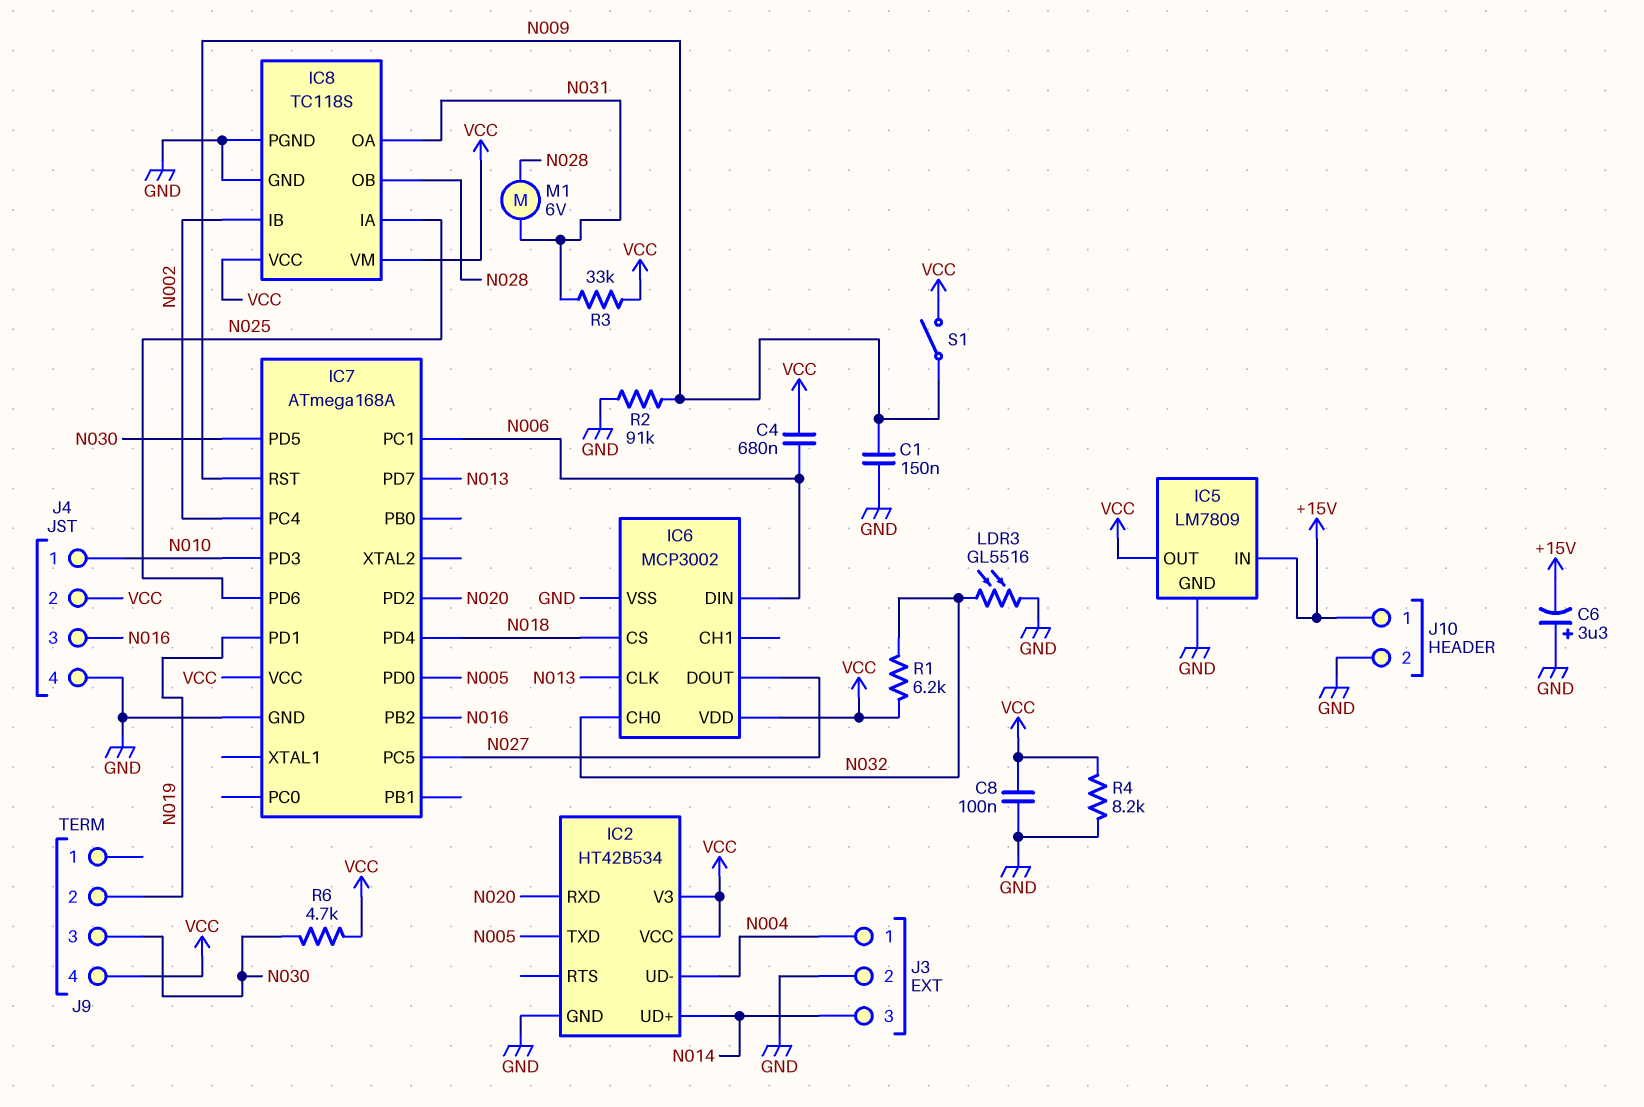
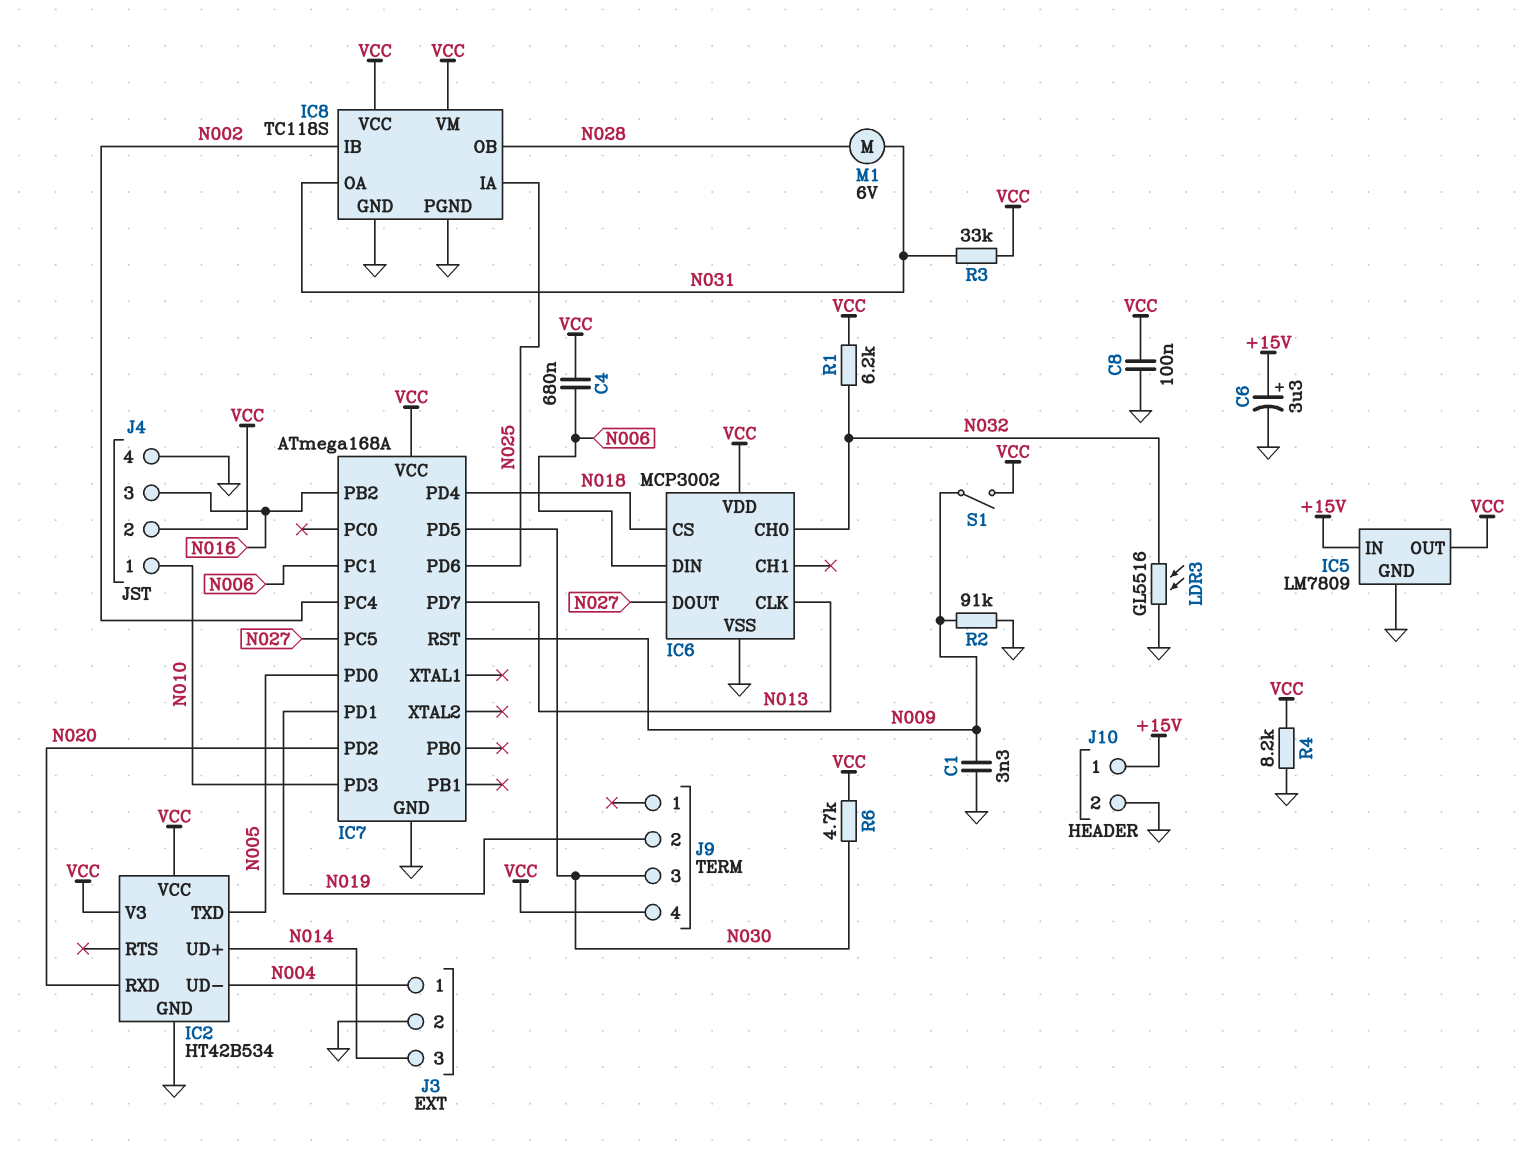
C1: 150nF (GND, N009) -> 3.3nF (GND, N009)
C6: 3.3uF (plus GND, minus +15V) -> 3.3uF (plus +15V, minus GND)

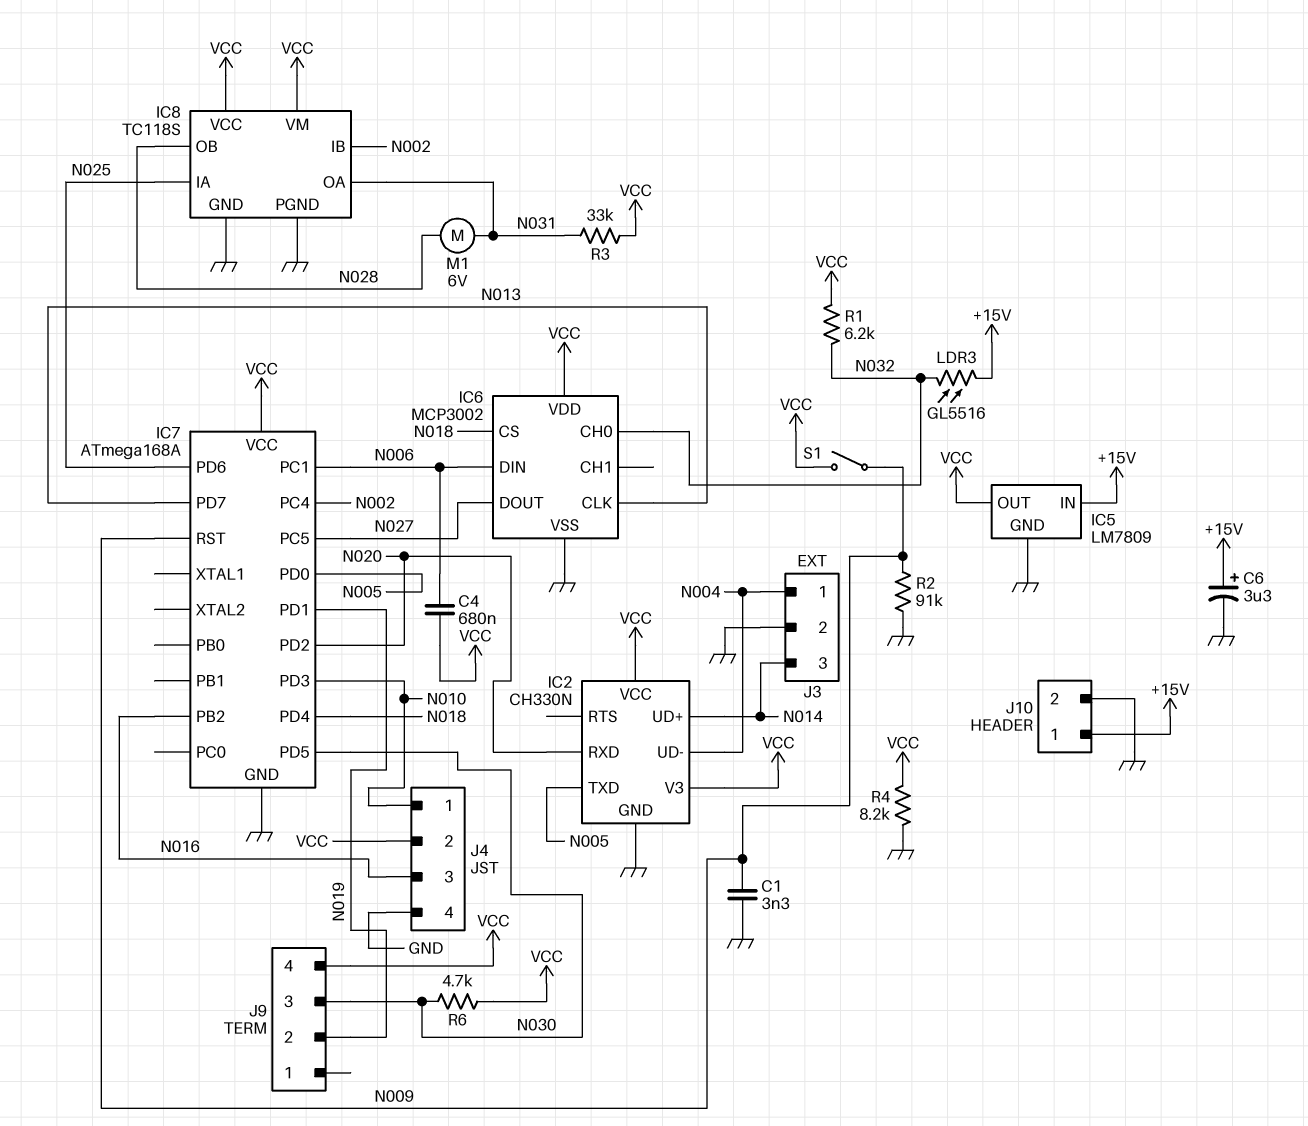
C8: 100nF (GND, VCC) -> none
IC2: HT42B534 -> CH330N
LDR3: GL5516 (GND, N032) -> GL5516 (+15V, N032)

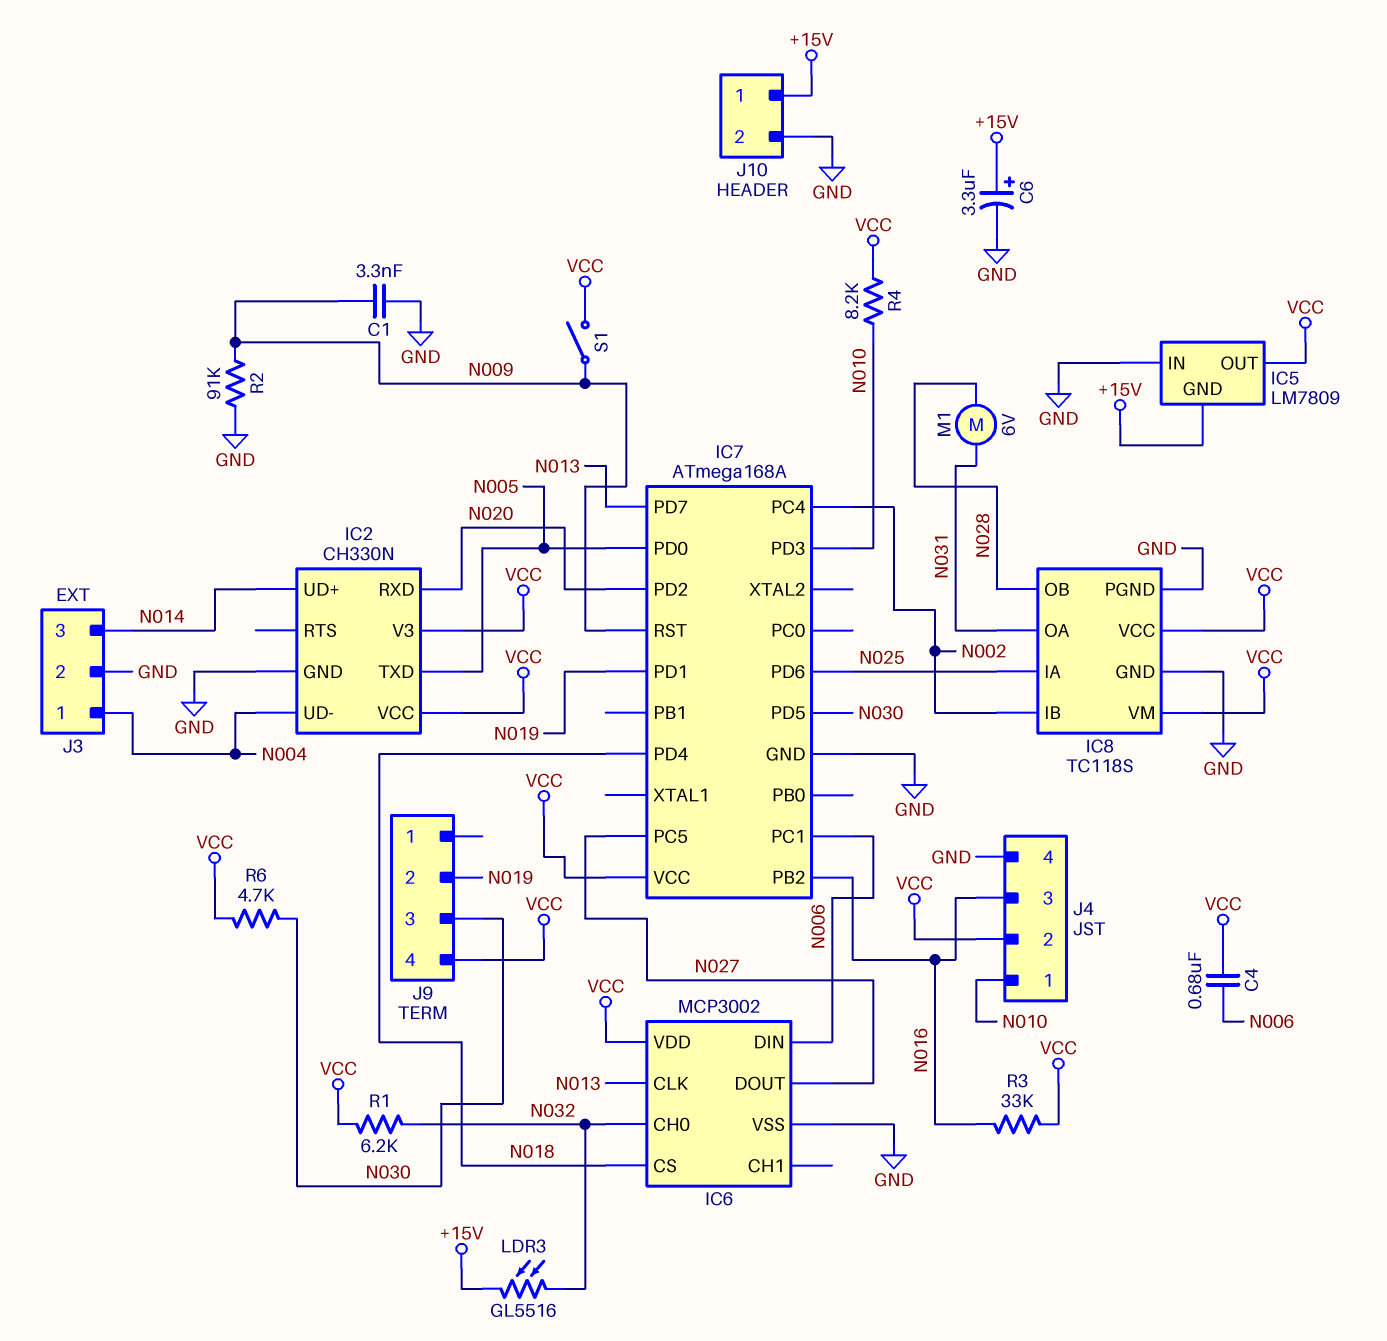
IC5 pin GND: GND -> +15V
IC5 pin IN: +15V -> GND
R3: 33k (N031, VCC) -> 33k (N016, VCC)
R4: 8.2k (GND, VCC) -> 8.2k (N010, VCC)

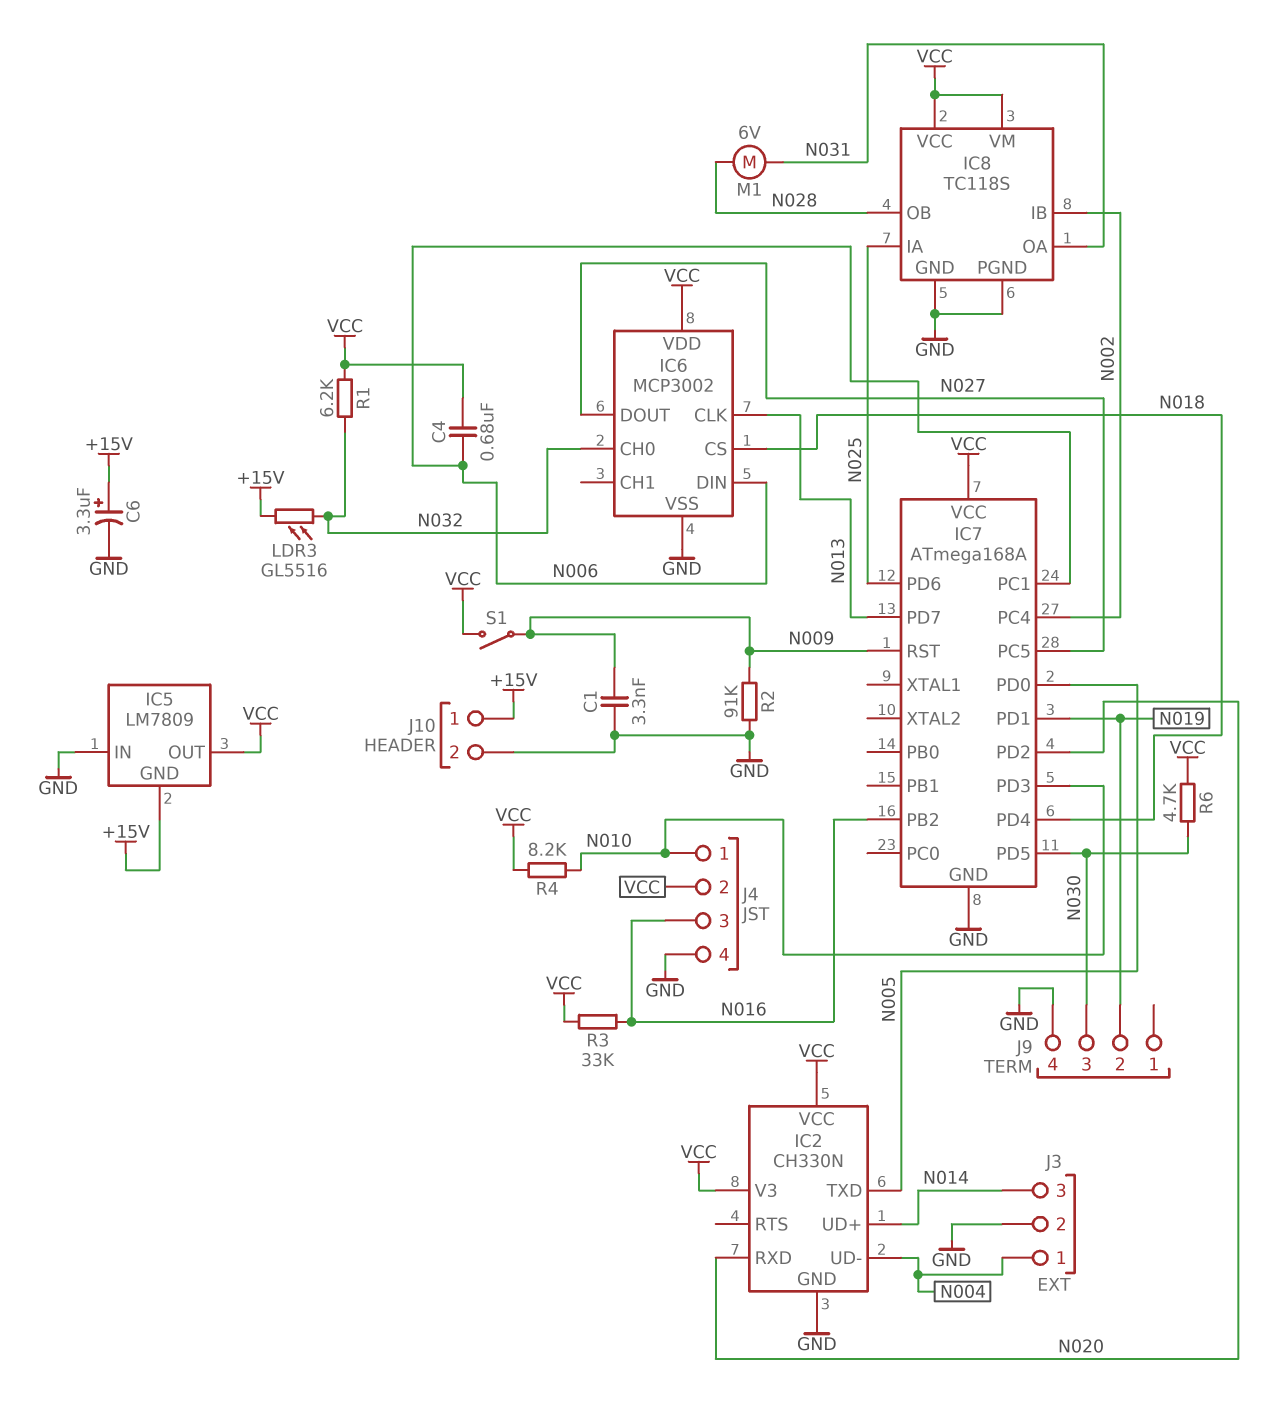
J9 pin 4: VCC -> GND

